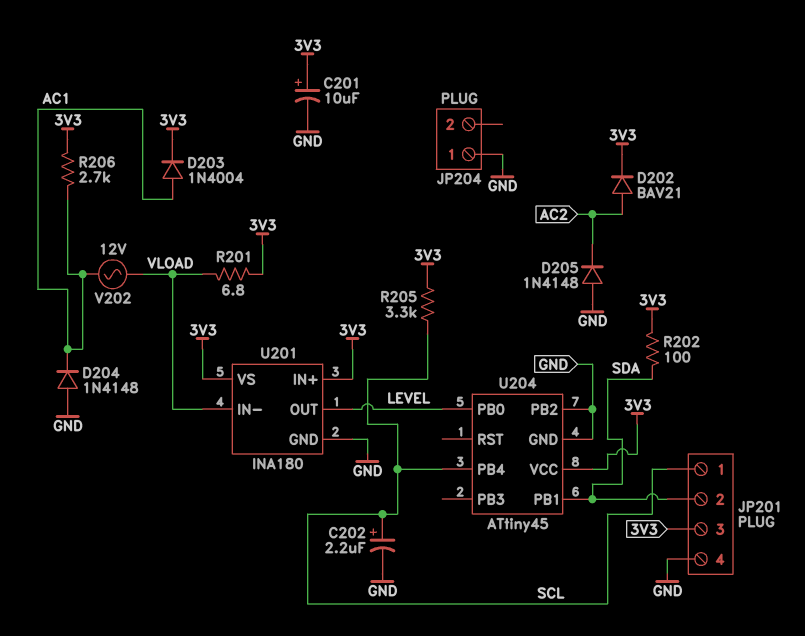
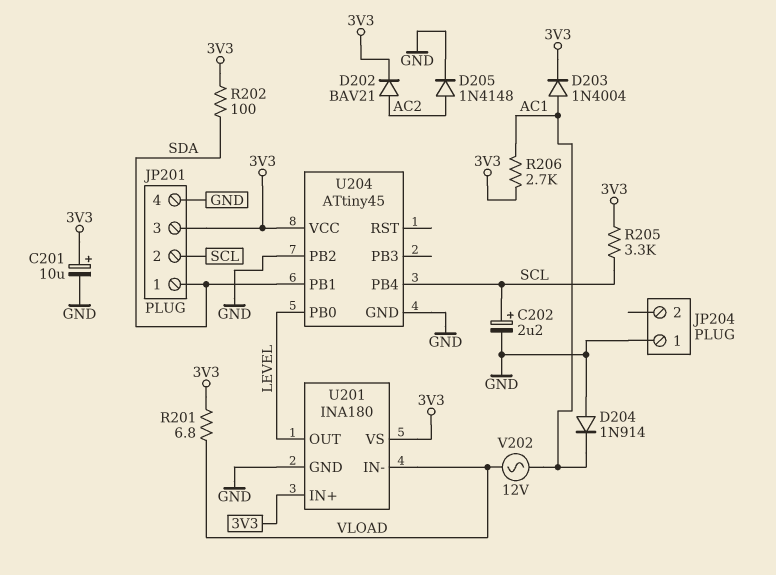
D204: diode 1N4148 (A GND, K AC1) -> diode 1N914 (A GND, K AC1)
D205: diode 1N4148 (A GND, K AC2) -> diode 1N4148 (A AC2, K GND)
JP201 pin 1: SCL -> SDA
JP201 pin 2: SDA -> SCL

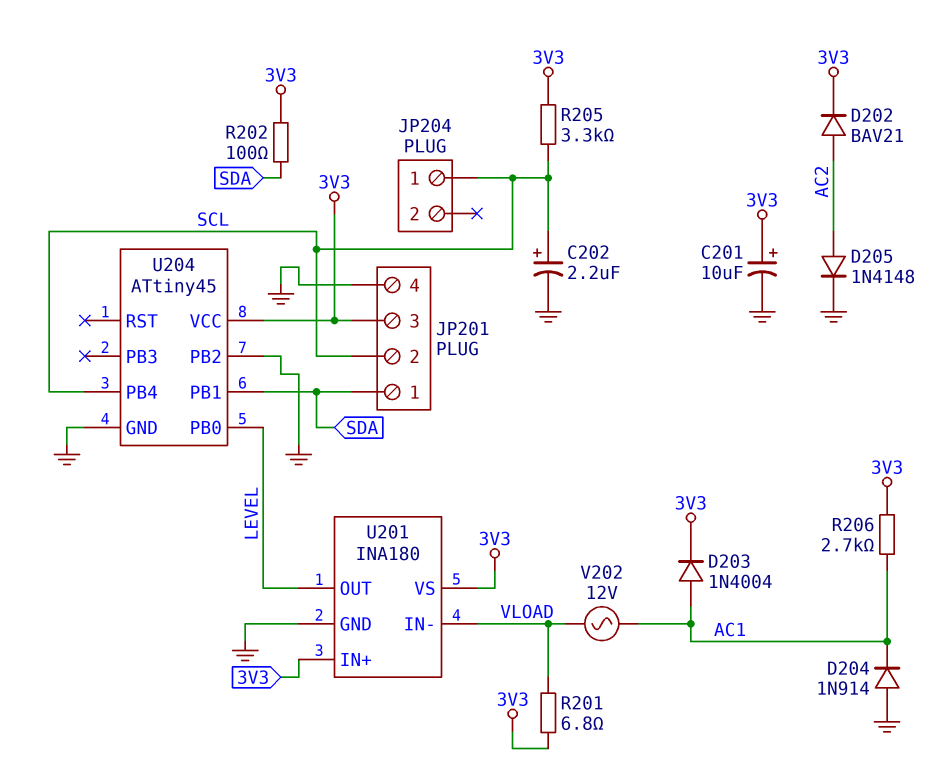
JP204 pin 1: GND -> SCL

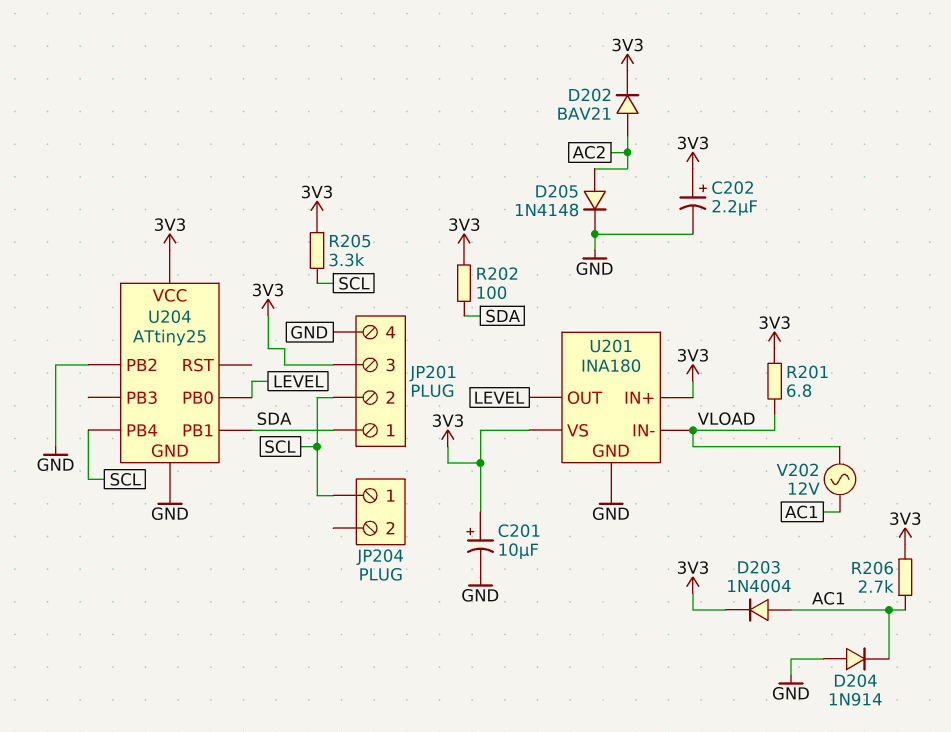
C202: 2.2uF (plus SCL, minus GND) -> 2.2uF (plus 3V3, minus GND)
U204: ATtiny45 -> ATtiny25

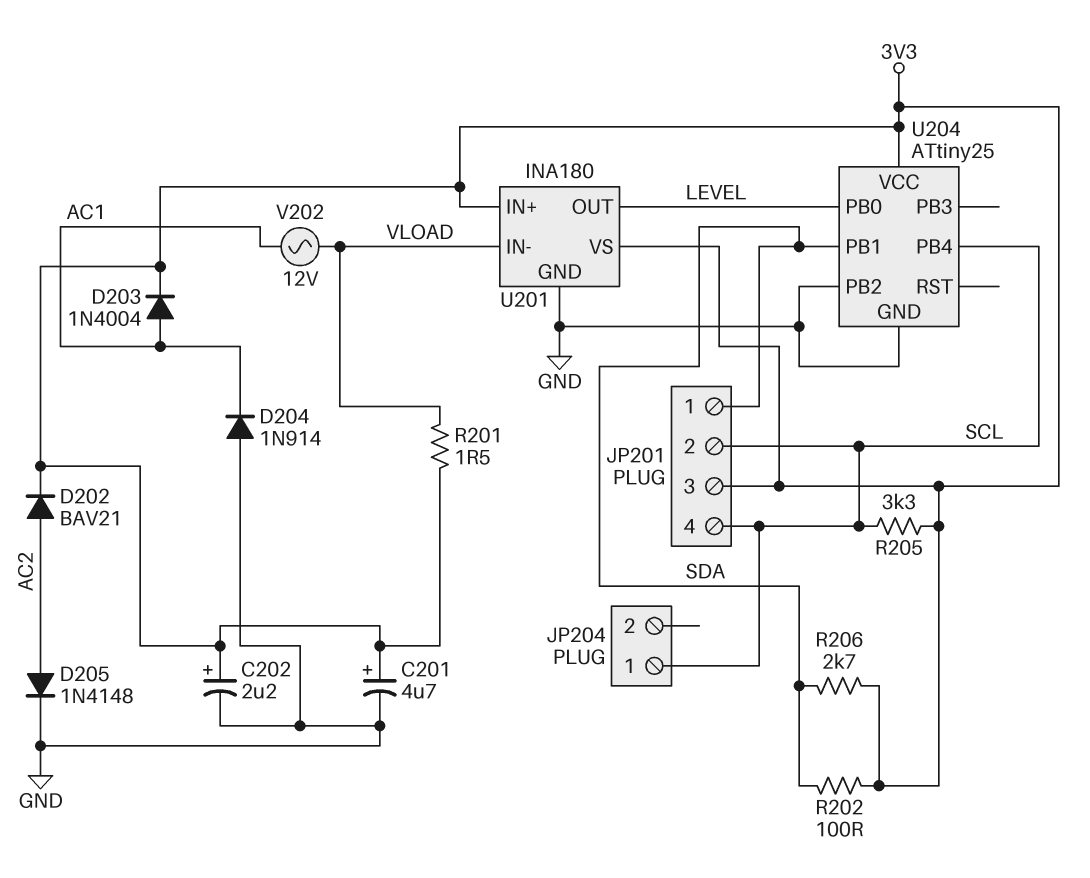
C201: 10uF (plus 3V3, minus GND) -> 4.7uF (plus 3V3, minus GND)
JP201 pin 4: GND -> SCL
R201: 6.8 (3V3, VLOAD) -> 1.5 (3V3, VLOAD)
R206: 2.7k (3V3, AC1) -> 2.7k (3V3, SDA)

